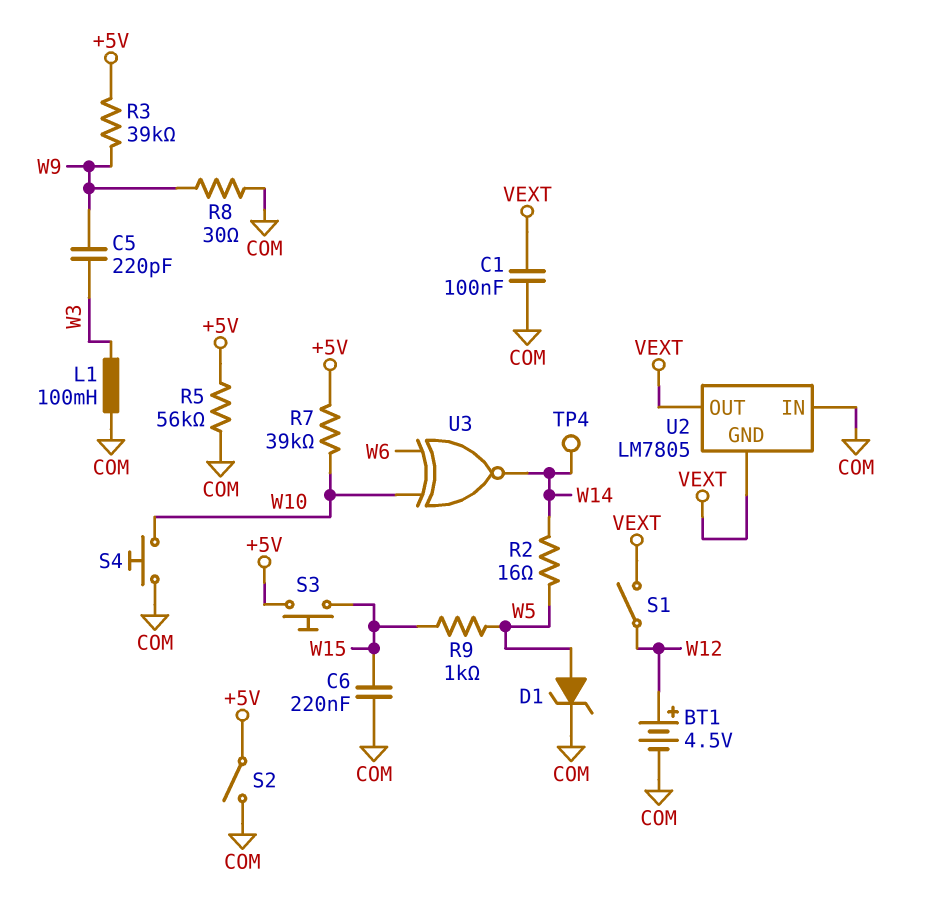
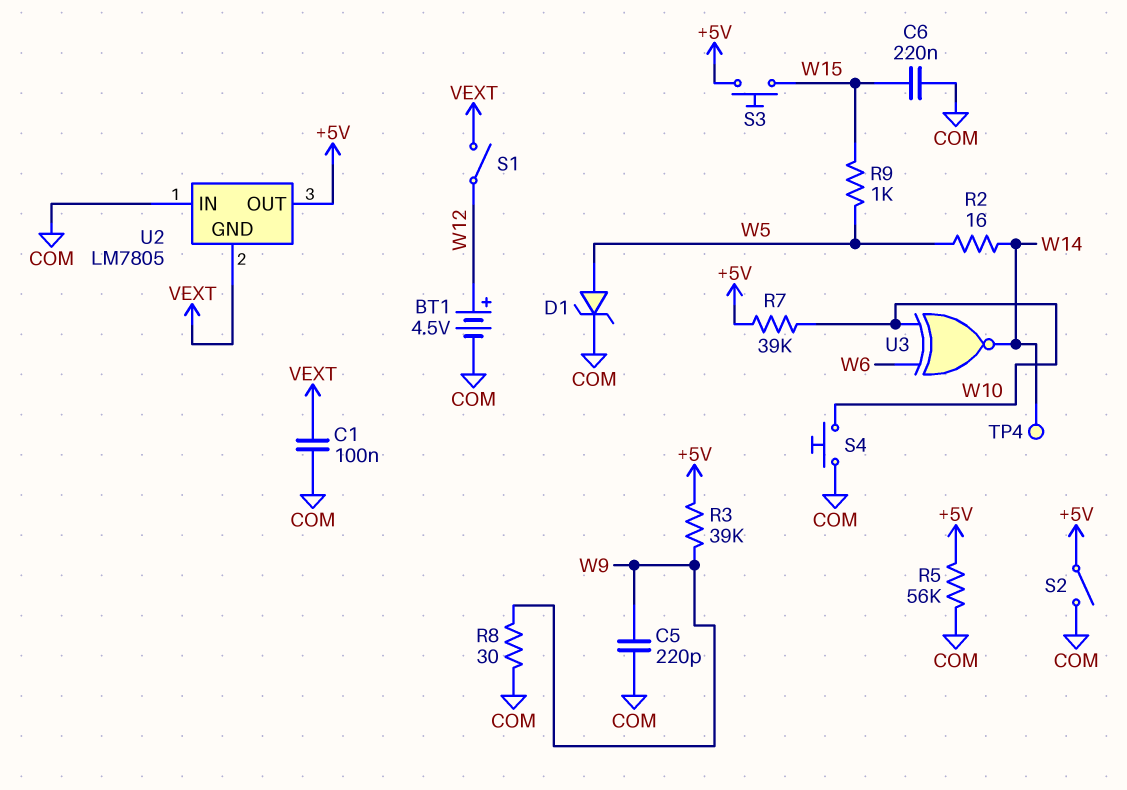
C5: 220pF (W3, W9) -> 220pF (COM, W9)
L1: 100mH (COM, W3) -> none
U2 pin OUT: VEXT -> +5V

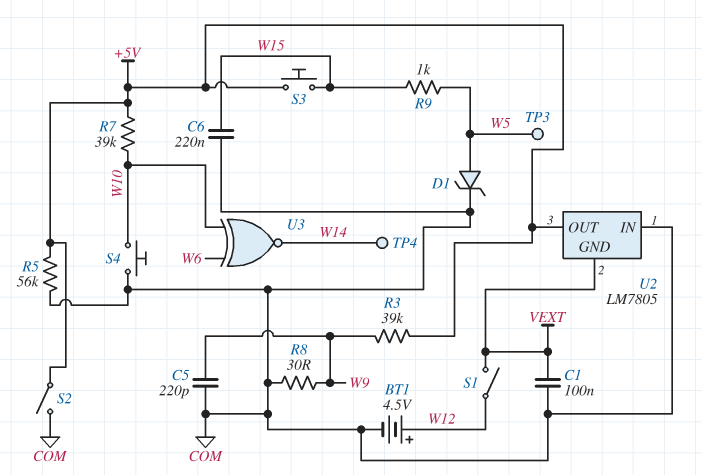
R2: 16 (W5, W14) -> none
TP3: none -> test point (W5)

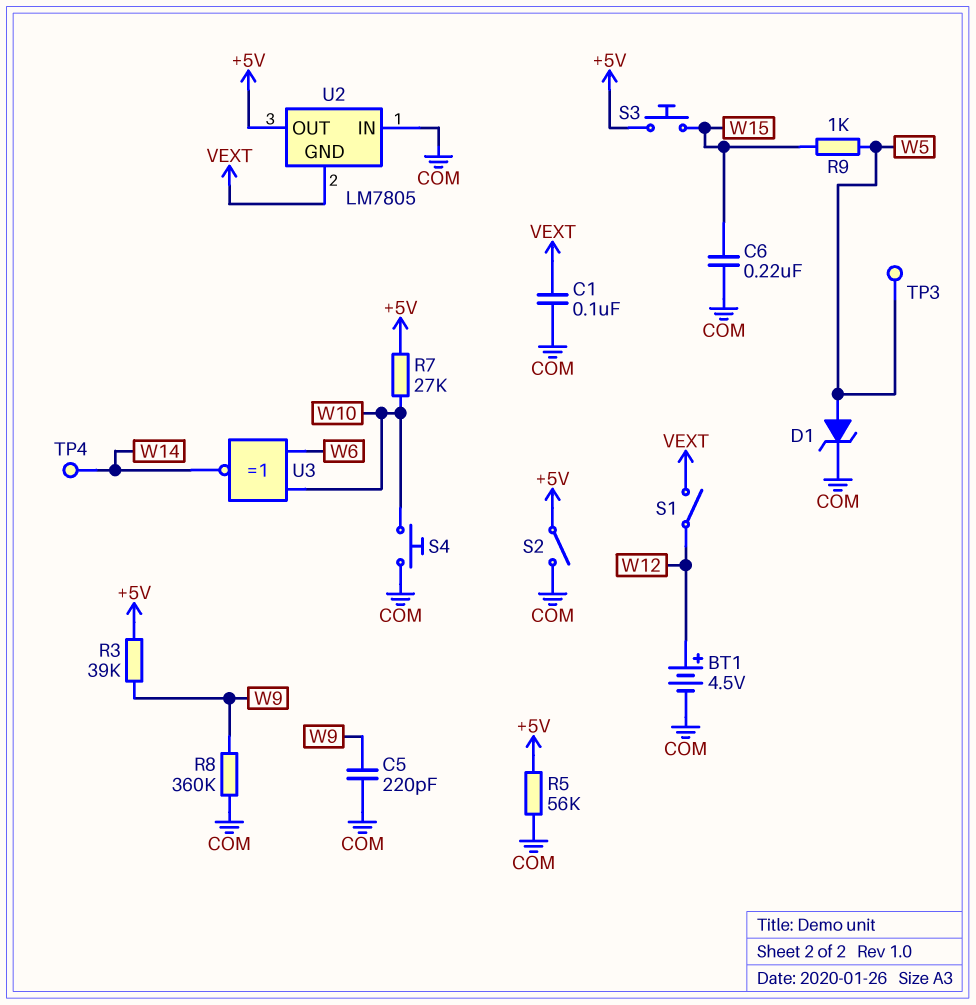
R7: 39k (+5V, W10) -> 27k (+5V, W10)
R8: 30 (COM, W9) -> 360k (COM, W9)

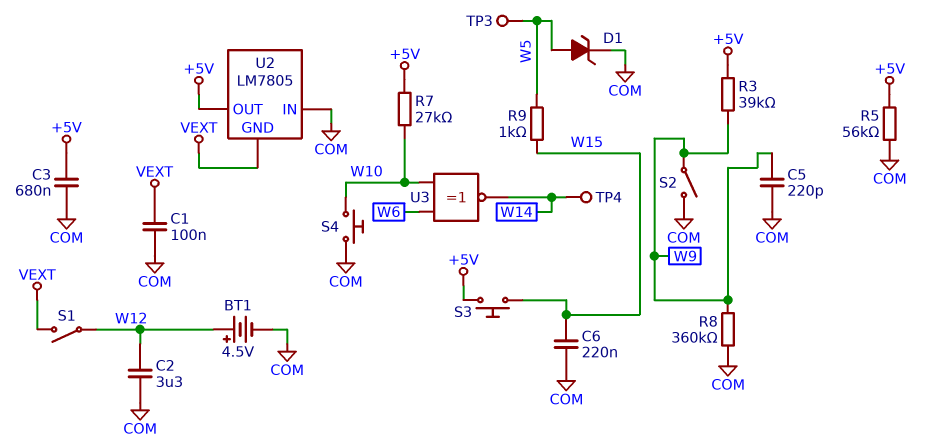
C2: none -> 3.3uF (COM, W12)
C3: none -> 680nF (+5V, COM)
S2: switch (+5V, COM) -> switch (COM, W9)

